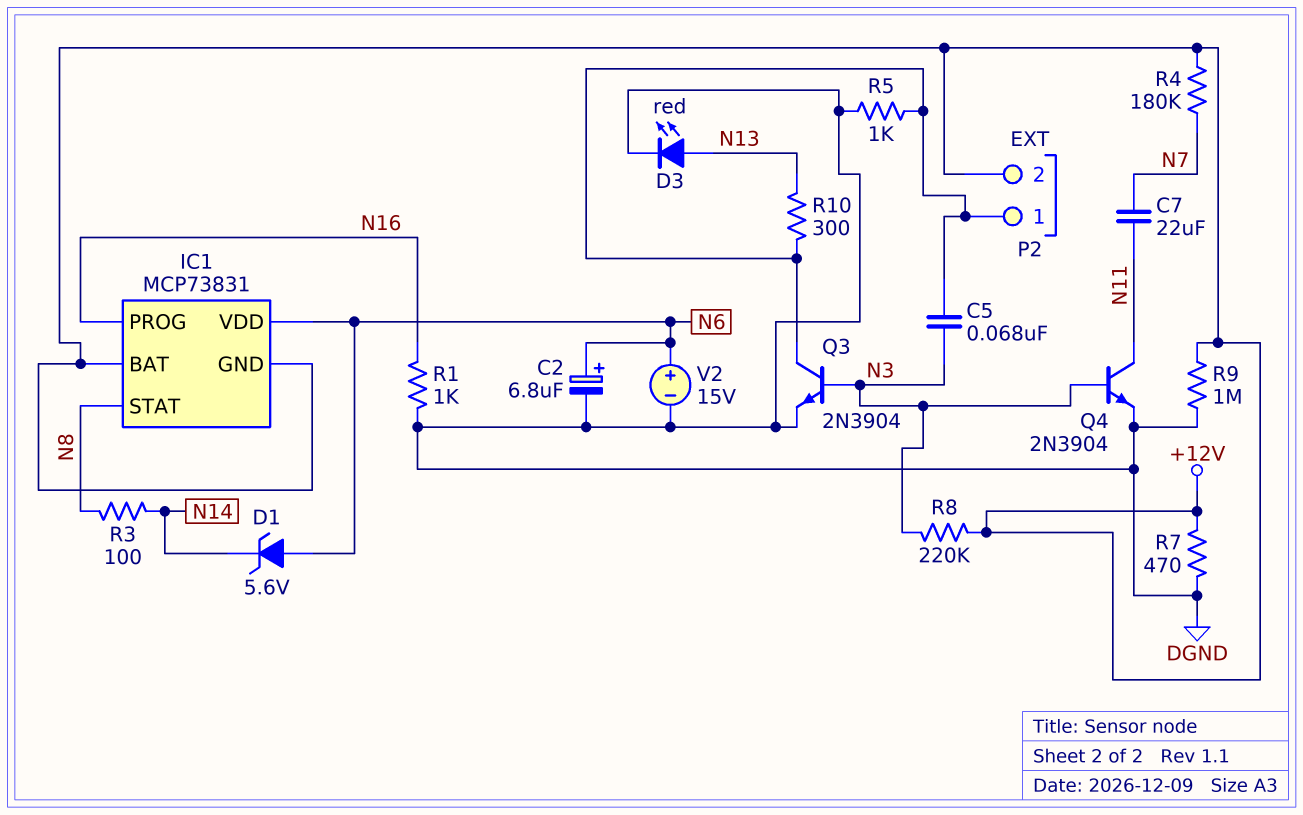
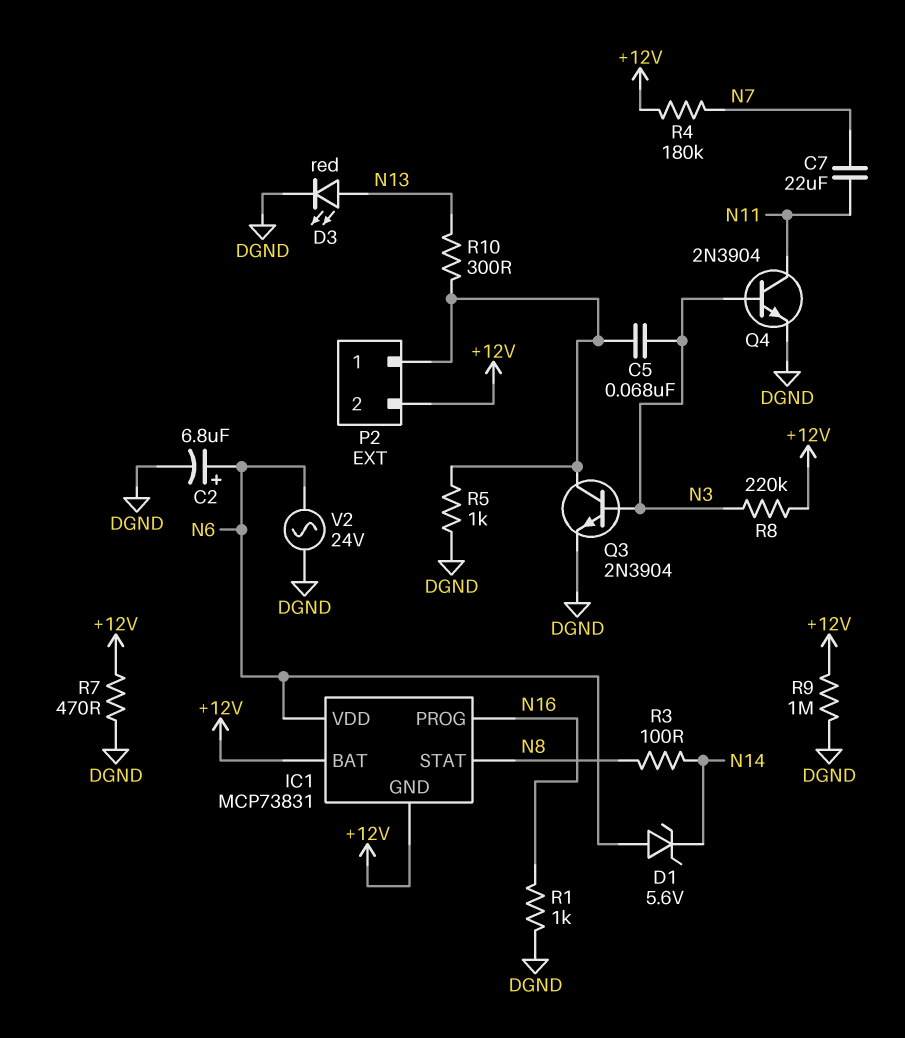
V2: 15V (plus N6, minus DGND) -> AC 24V (DGND, N6)

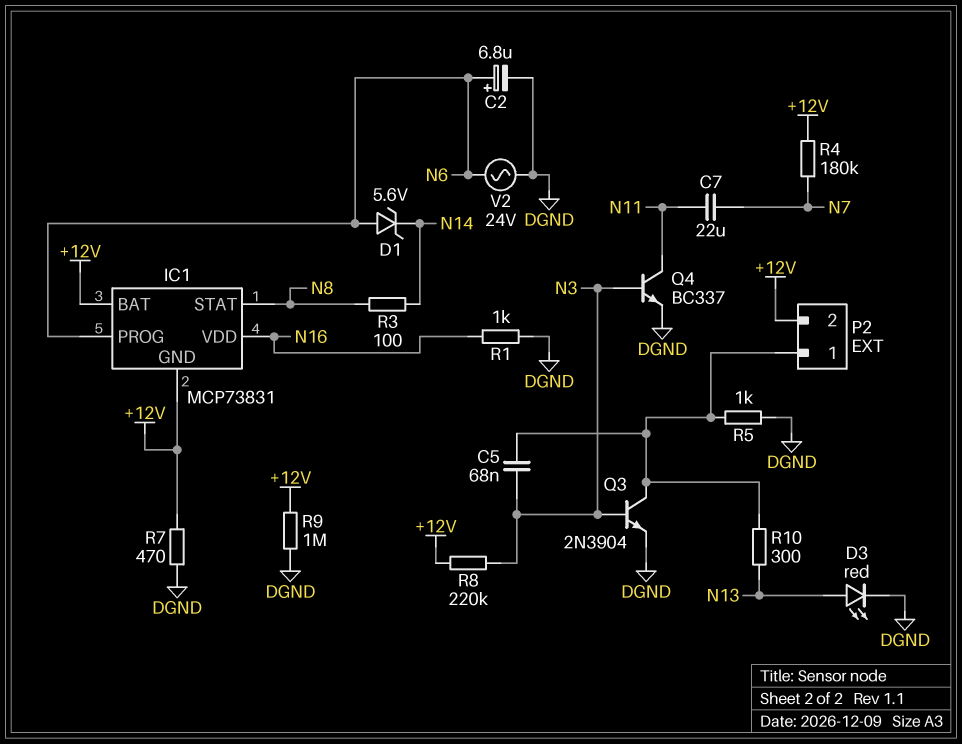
IC1 pin PROG: N16 -> N6
IC1 pin VDD: N6 -> N16
Q4: NPN 2N3904 (B N3, C N11, E DGND) -> NPN BC337 (B N3, C N11, E DGND)

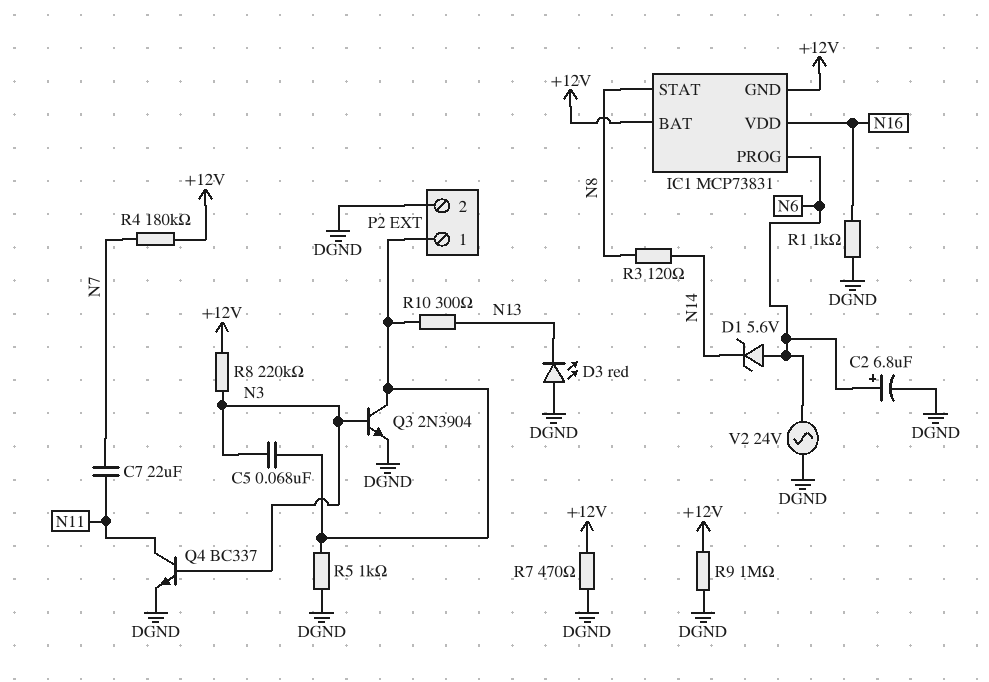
D3: LED red (A N13, K DGND) -> LED red (A DGND, K N13)
P2 pin 2: +12V -> DGND
R3: 100 (N8, N14) -> 120 (N8, N14)

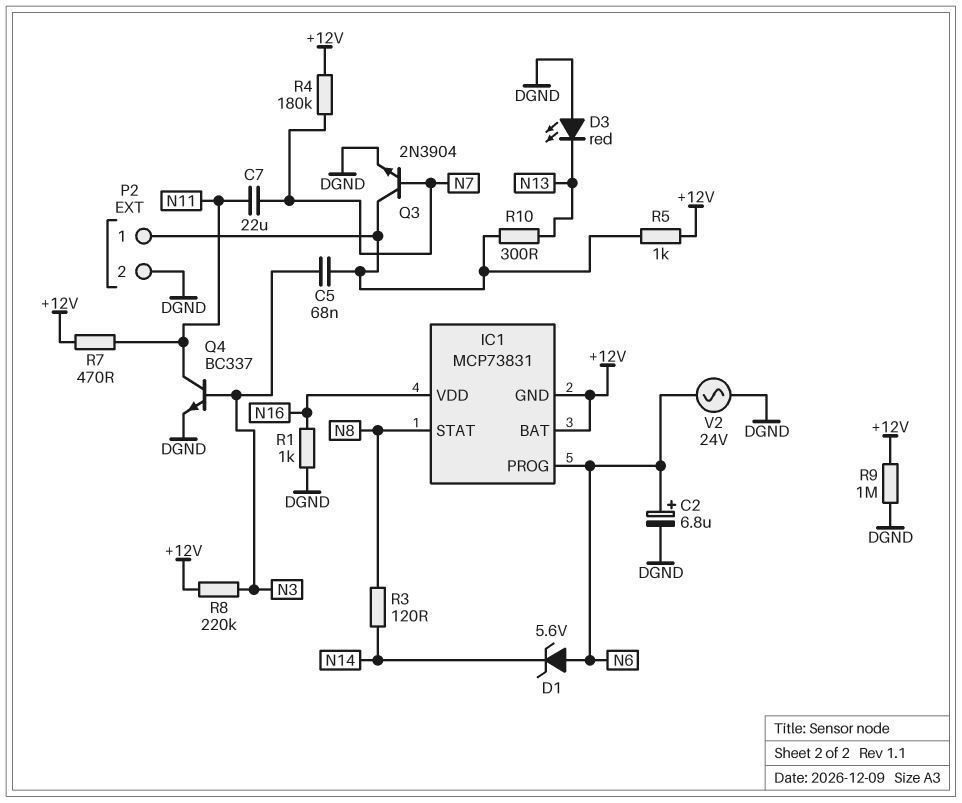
Q3: NPN 2N3904 (B N3, C P2/1, E DGND) -> NPN 2N3904 (B N7, C P2/1, E DGND)
R5: 1k (DGND, P2/1) -> 1k (+12V, P2/1)
R7: 470 (+12V, DGND) -> 470 (+12V, N11)

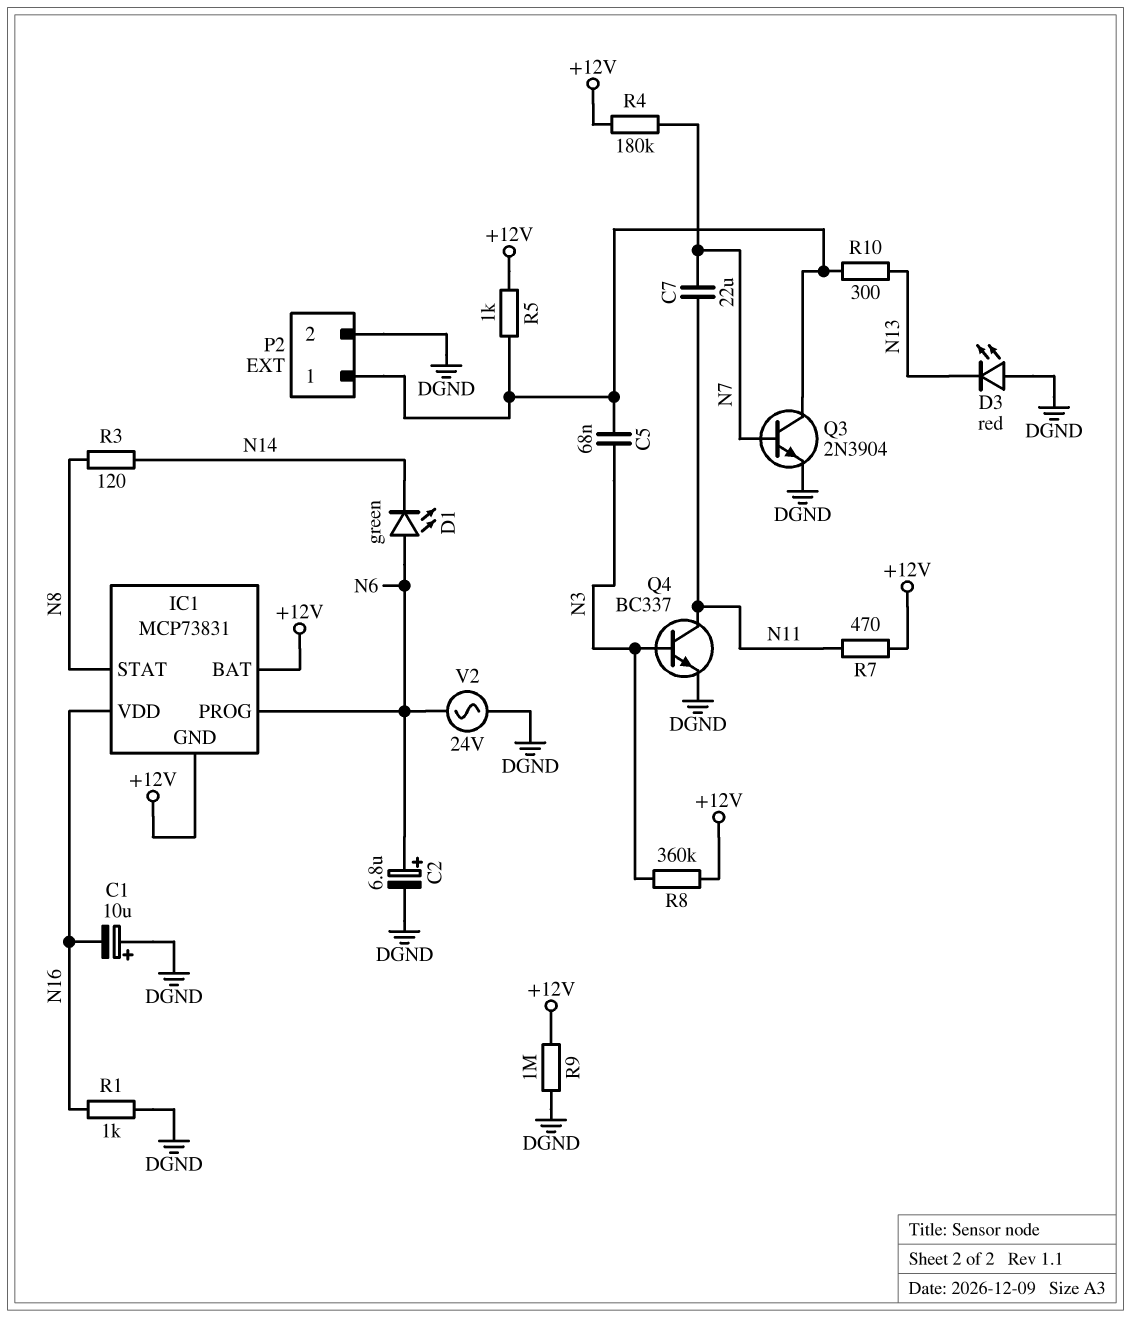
C1: none -> 10uF (plus DGND, minus N16)
D1: zener 5.6V (A N6, K N14) -> LED green (A N6, K N14)
R8: 220k (+12V, N3) -> 360k (+12V, N3)

